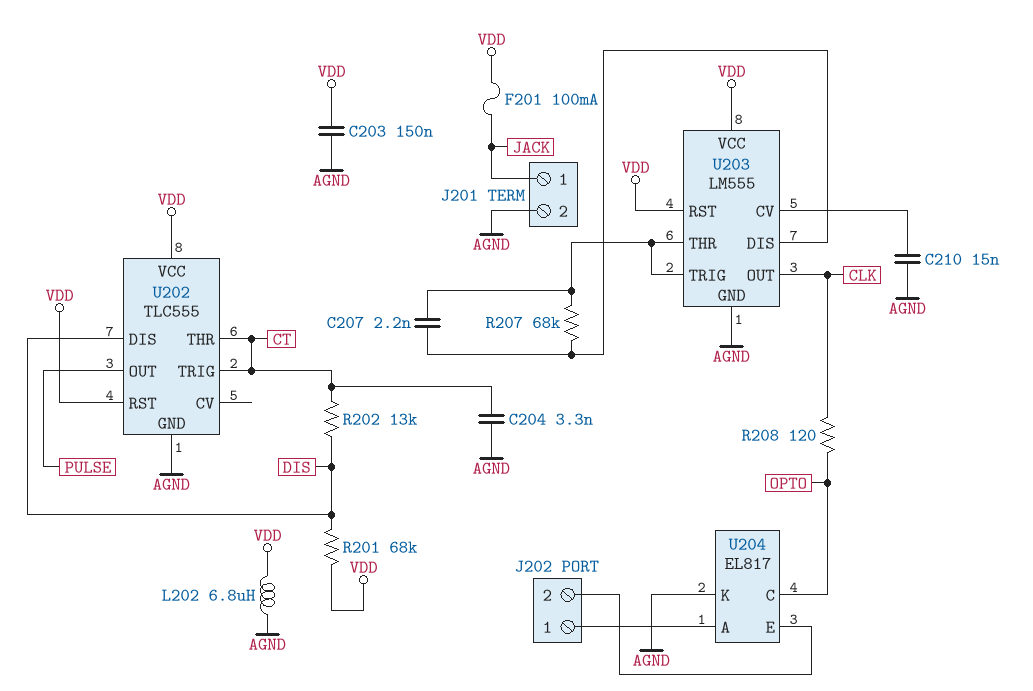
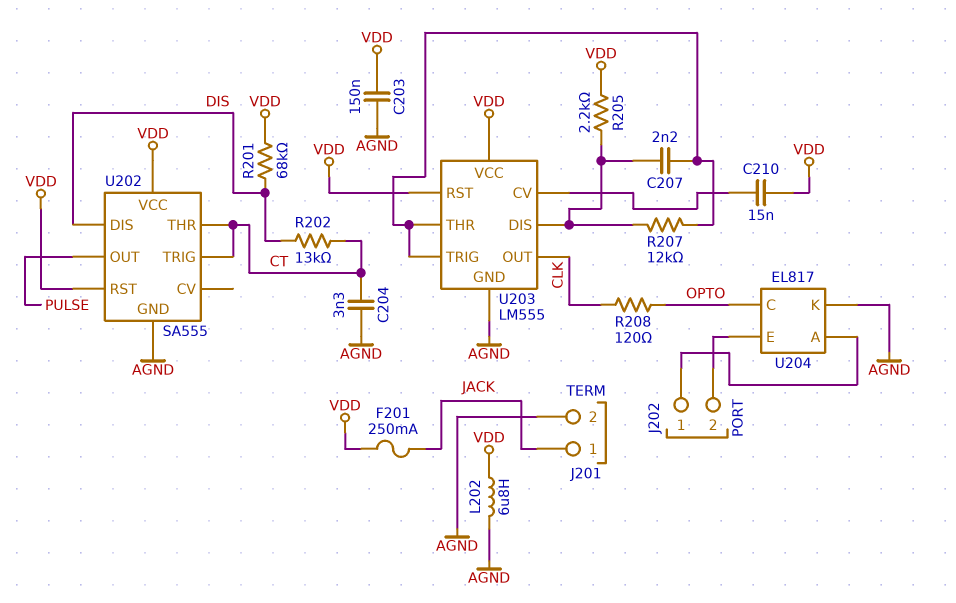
C210: 15nF (AGND, U203/CV) -> 15nF (U203/CV, VDD)
F201: 100mA (JACK, VDD) -> 250mA (JACK, VDD)
R205: none -> 2.2k (U203/DIS, VDD)
R207: 68k (U203/DIS, U203/THR) -> 12k (U203/DIS, U203/THR)
U202: TLC555 -> SA555

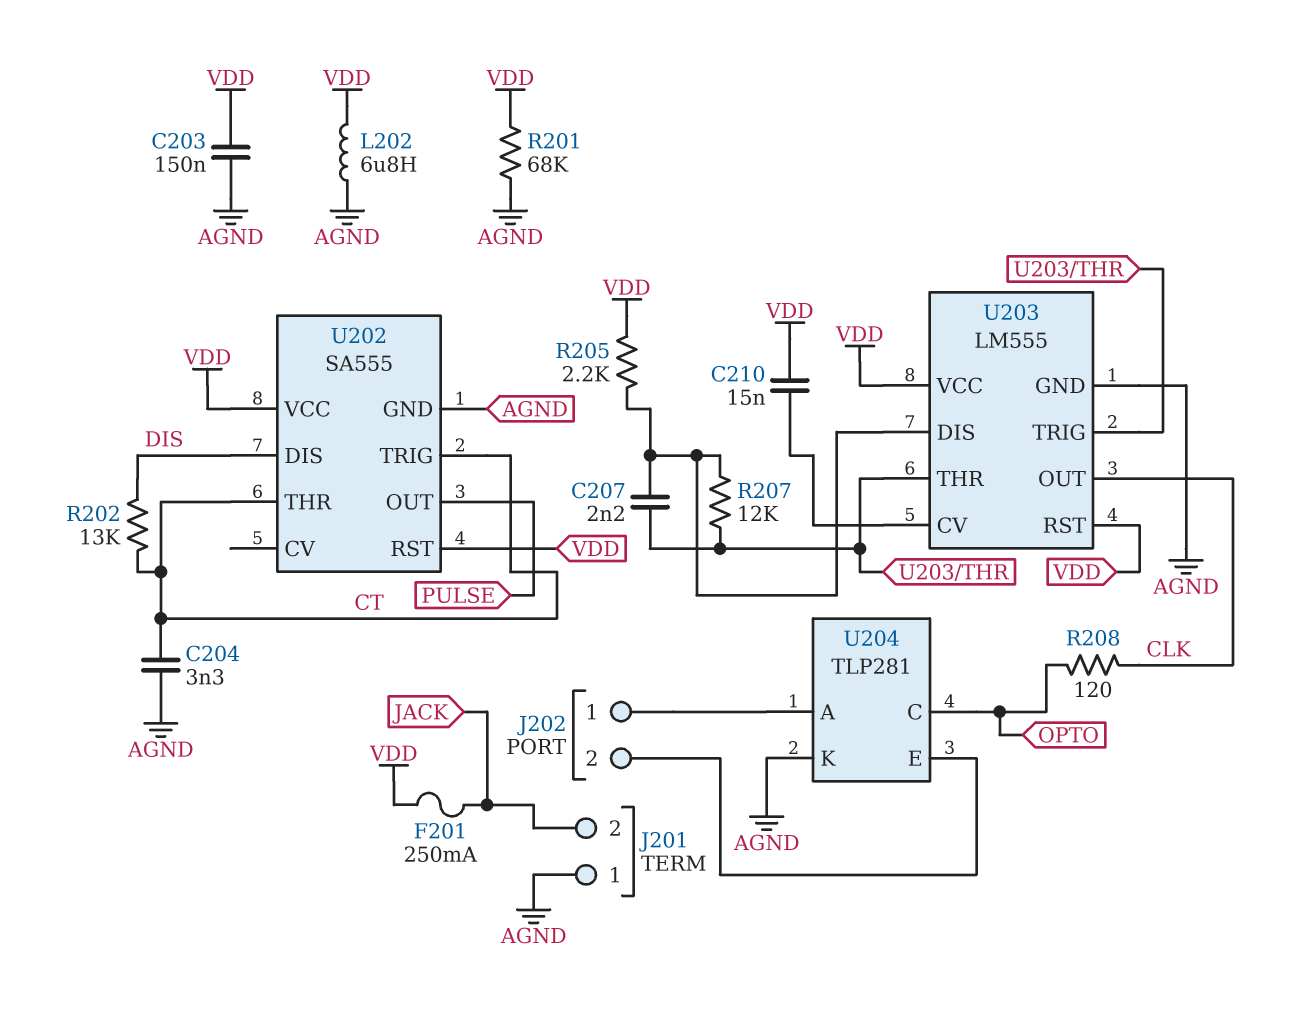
J201 pin 1: JACK -> AGND
J201 pin 2: AGND -> JACK
R201: 68k (DIS, VDD) -> 68k (AGND, VDD)
U204: EL817 -> TLP281

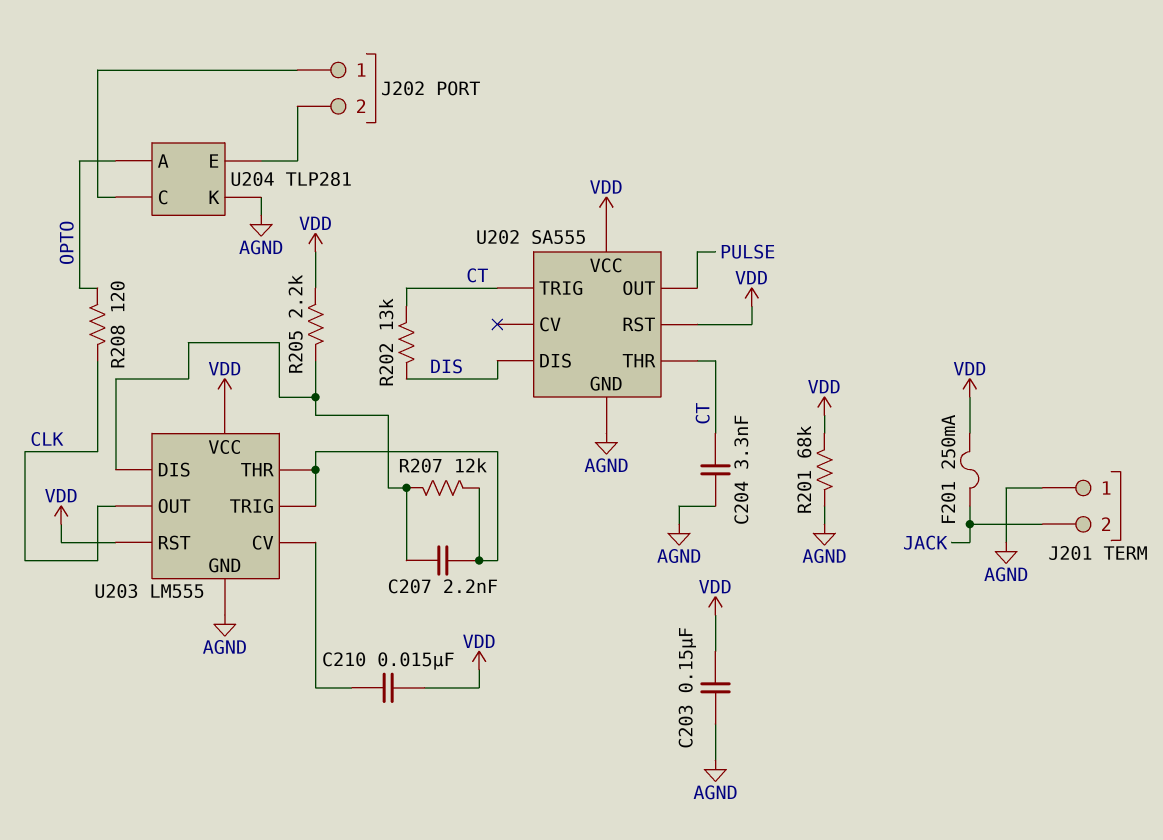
L202: 6.8uH (AGND, VDD) -> none
U204 pin A: J202/1 -> OPTO
U204 pin C: OPTO -> J202/1

